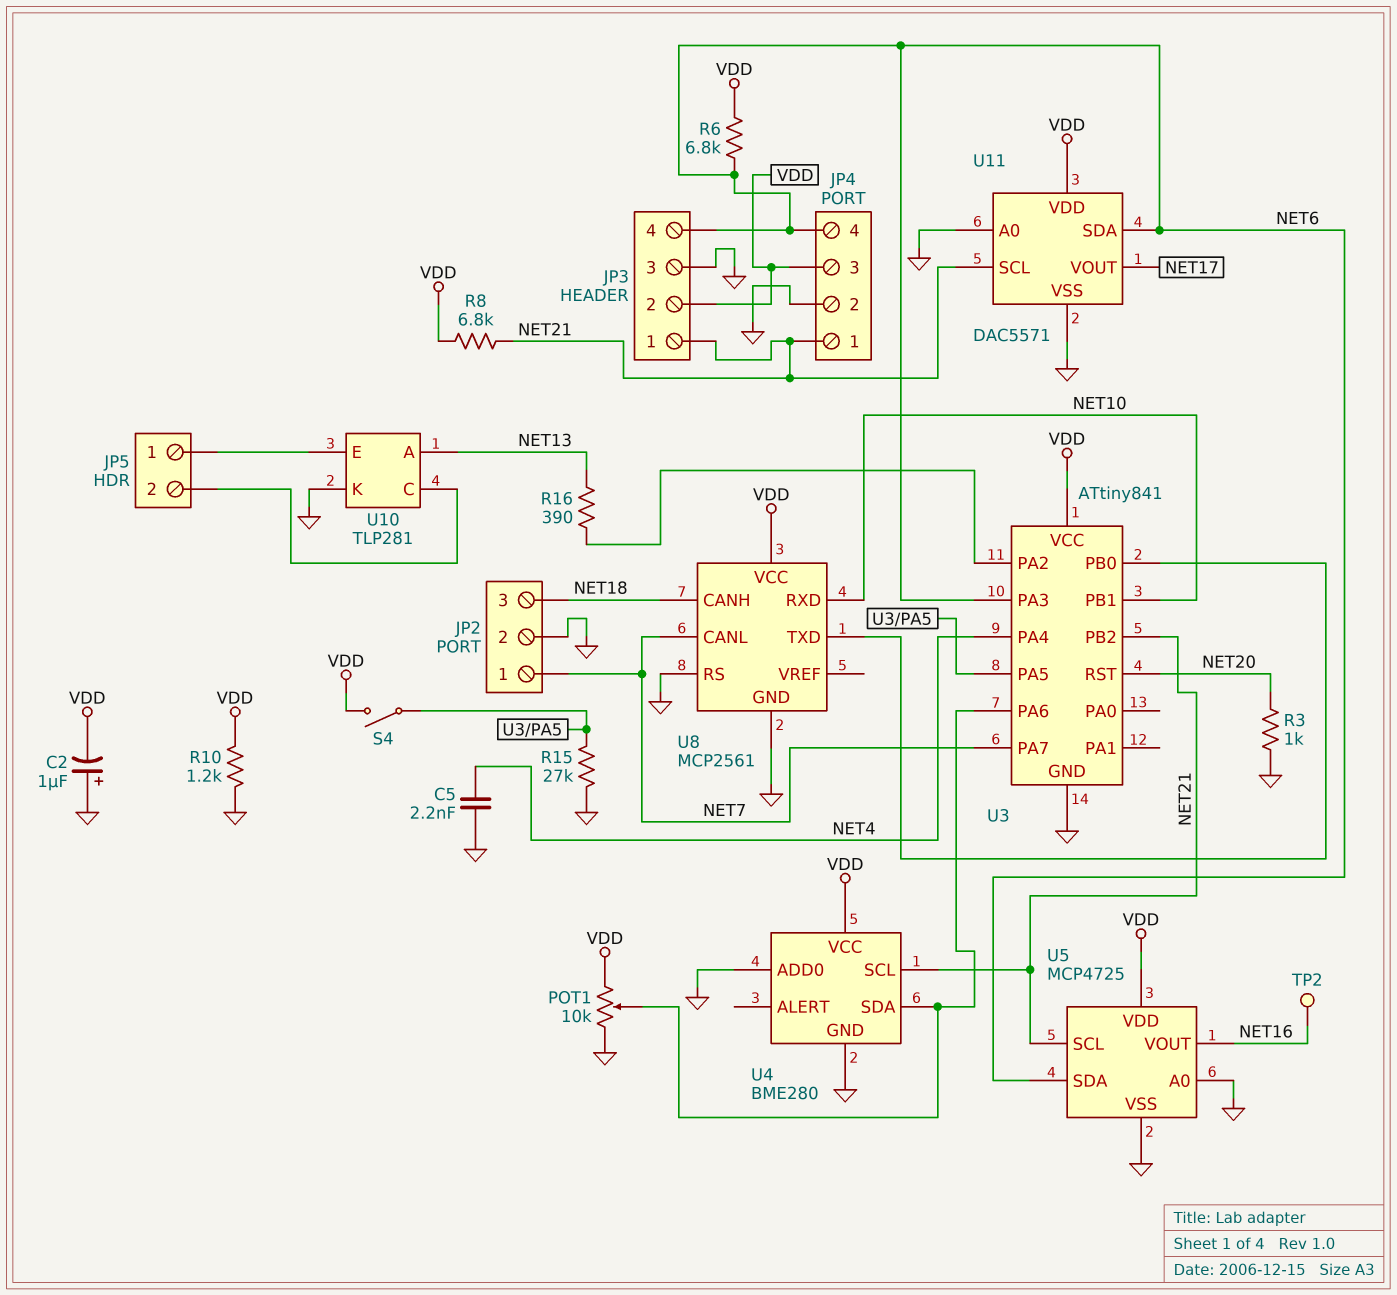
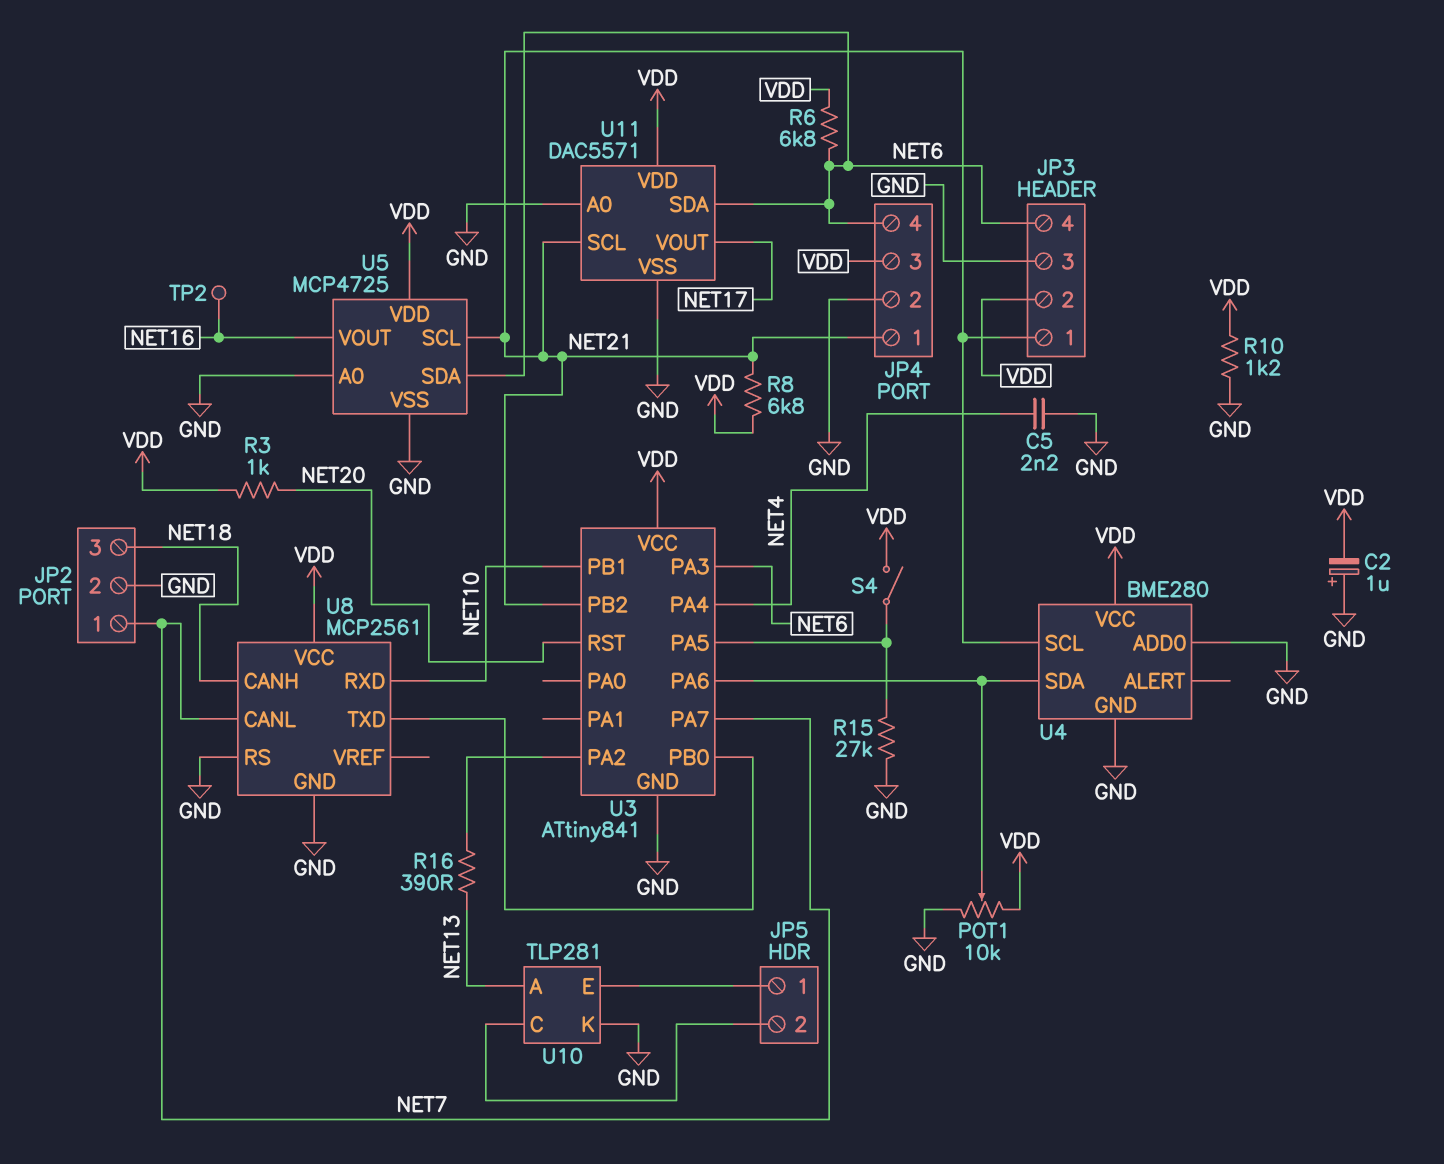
R3: 1k (GND, NET20) -> 1k (NET20, VDD)

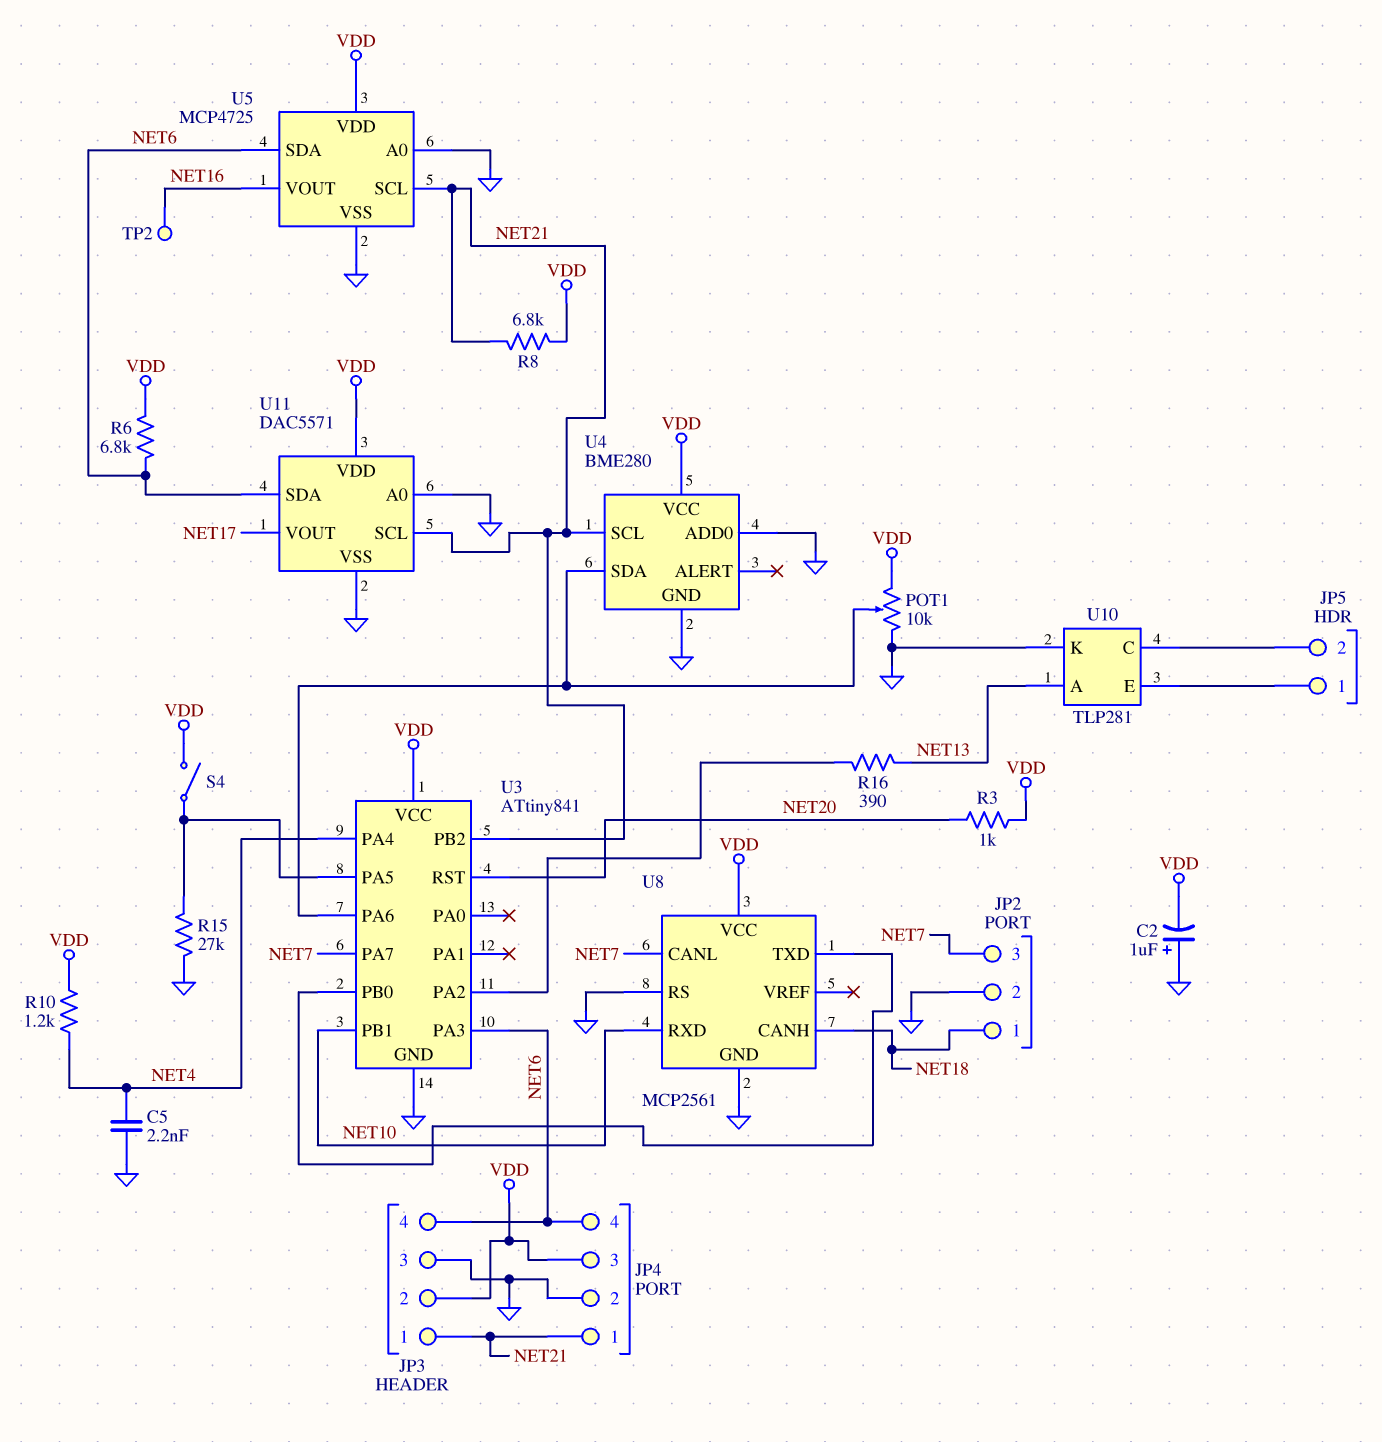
JP2 pin 1: NET7 -> NET18
JP2 pin 3: NET18 -> NET7
R10: 1.2k (GND, VDD) -> 1.2k (NET4, VDD)

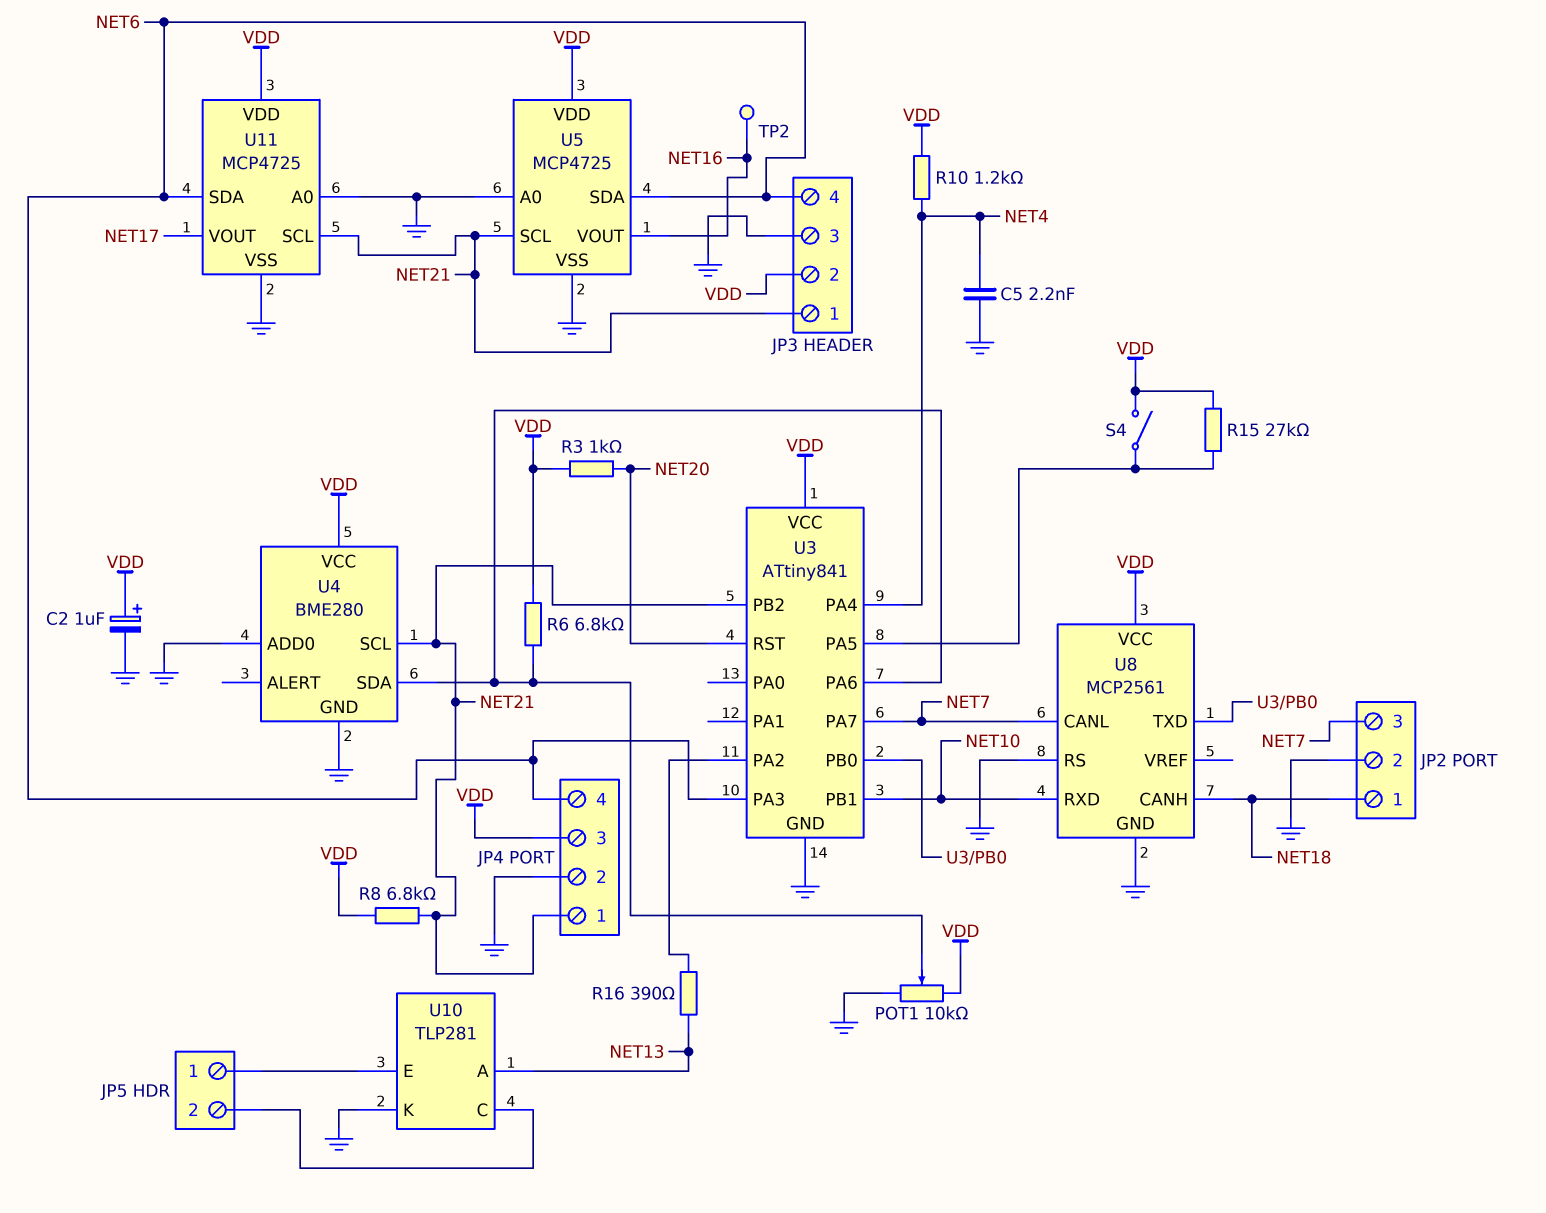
C2: 1uF (plus GND, minus VDD) -> 1uF (plus VDD, minus GND)
R6: 6.8k (NET6, VDD) -> 6.8k (U3/PA6, VDD)
R15: 27k (GND, U3/PA5) -> 27k (U3/PA5, VDD)
U11: DAC5571 -> MCP4725

